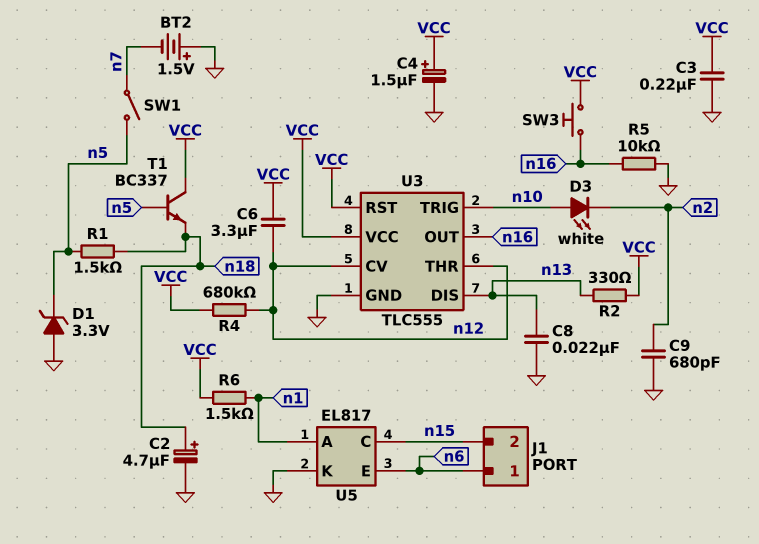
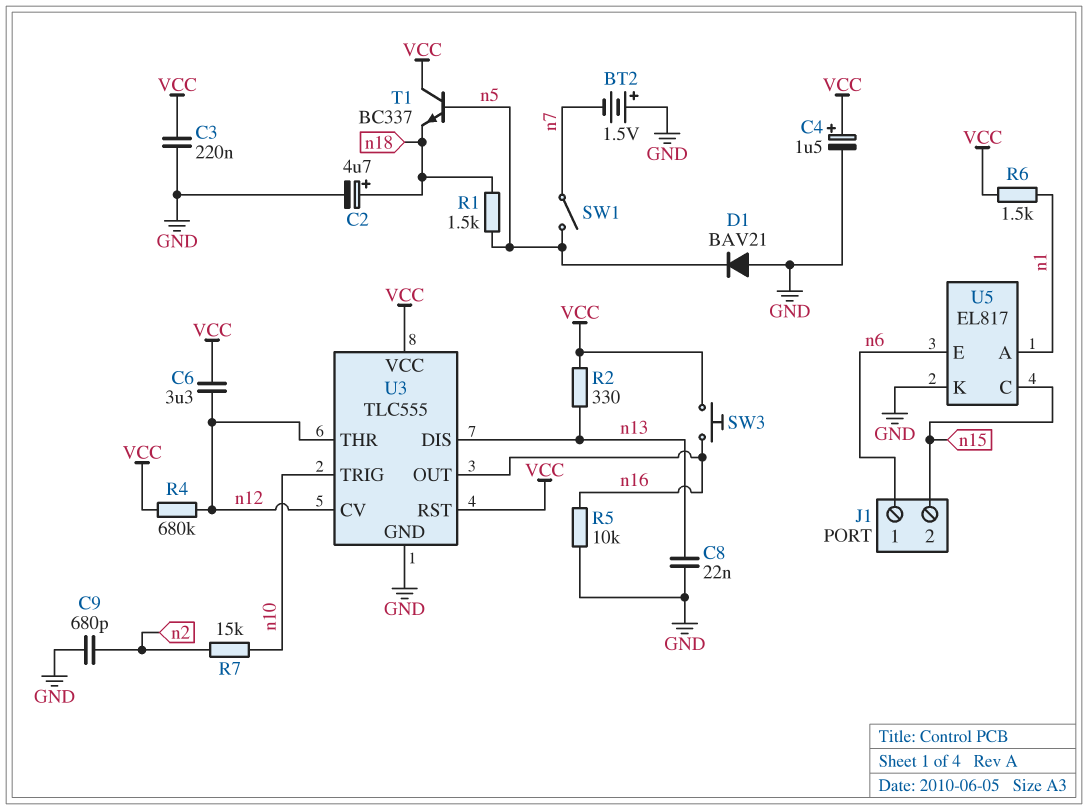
D1: zener 3.3V (A GND, K n5) -> diode BAV21 (A GND, K n5)
D3: LED white (A n10, K n2) -> none
R7: none -> 15k (n2, n10)

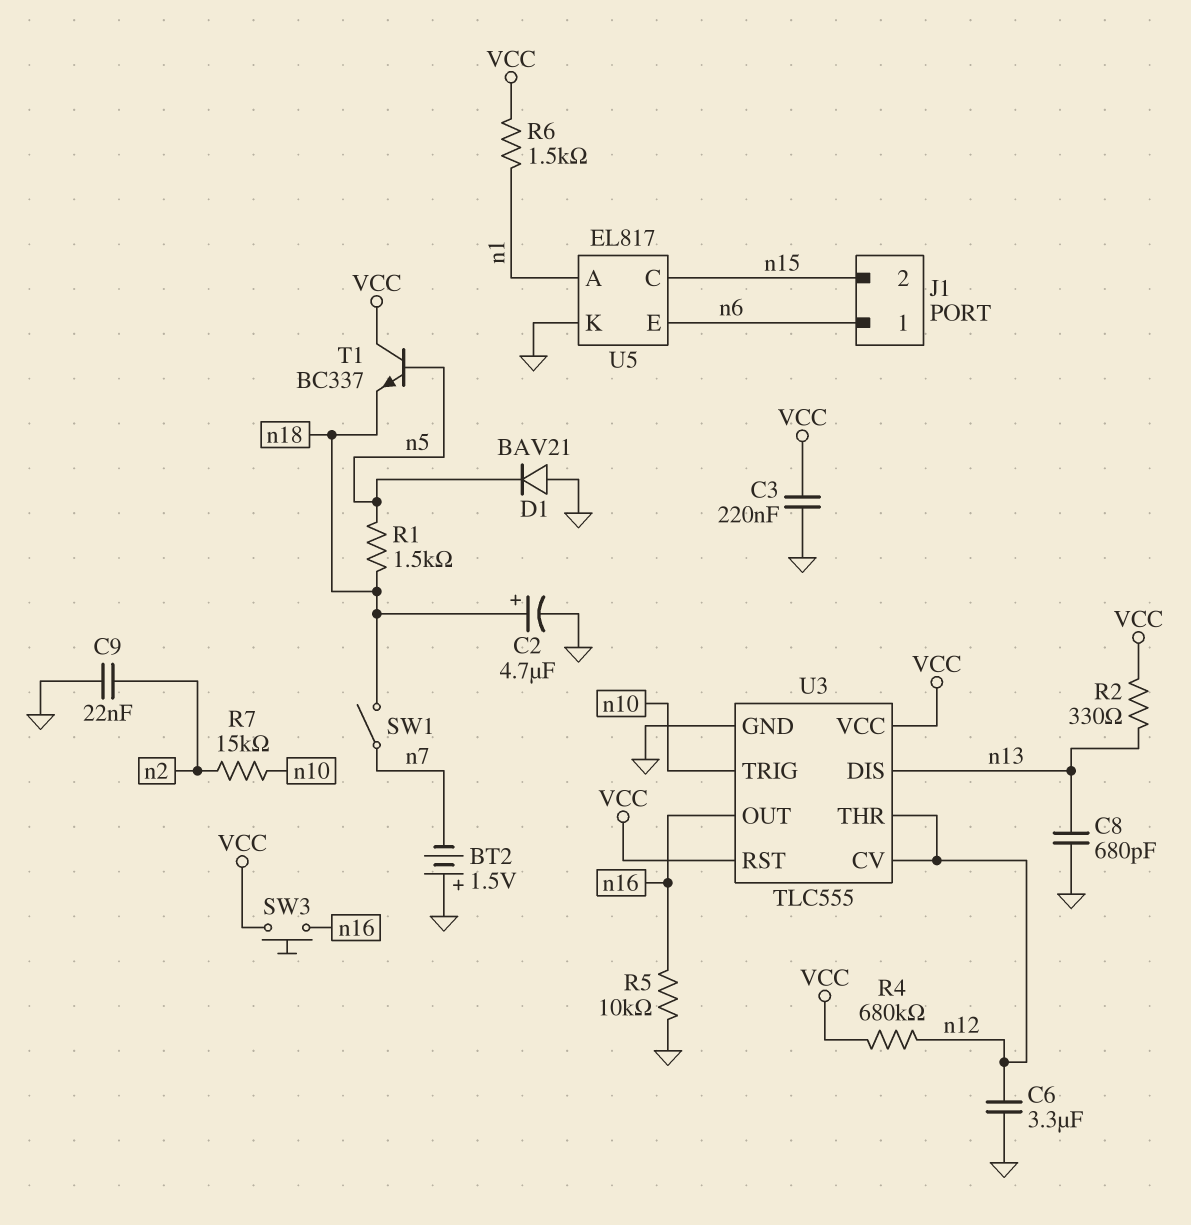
C4: 1.5uF (plus VCC, minus GND) -> none
C6: 3.3uF (VCC, n12) -> 3.3uF (GND, n12)
C8: 22nF (GND, n13) -> 680pF (GND, n13)
C9: 680pF (GND, n2) -> 22nF (GND, n2)
SW1: switch (n5, n7) -> switch (n7, n18)

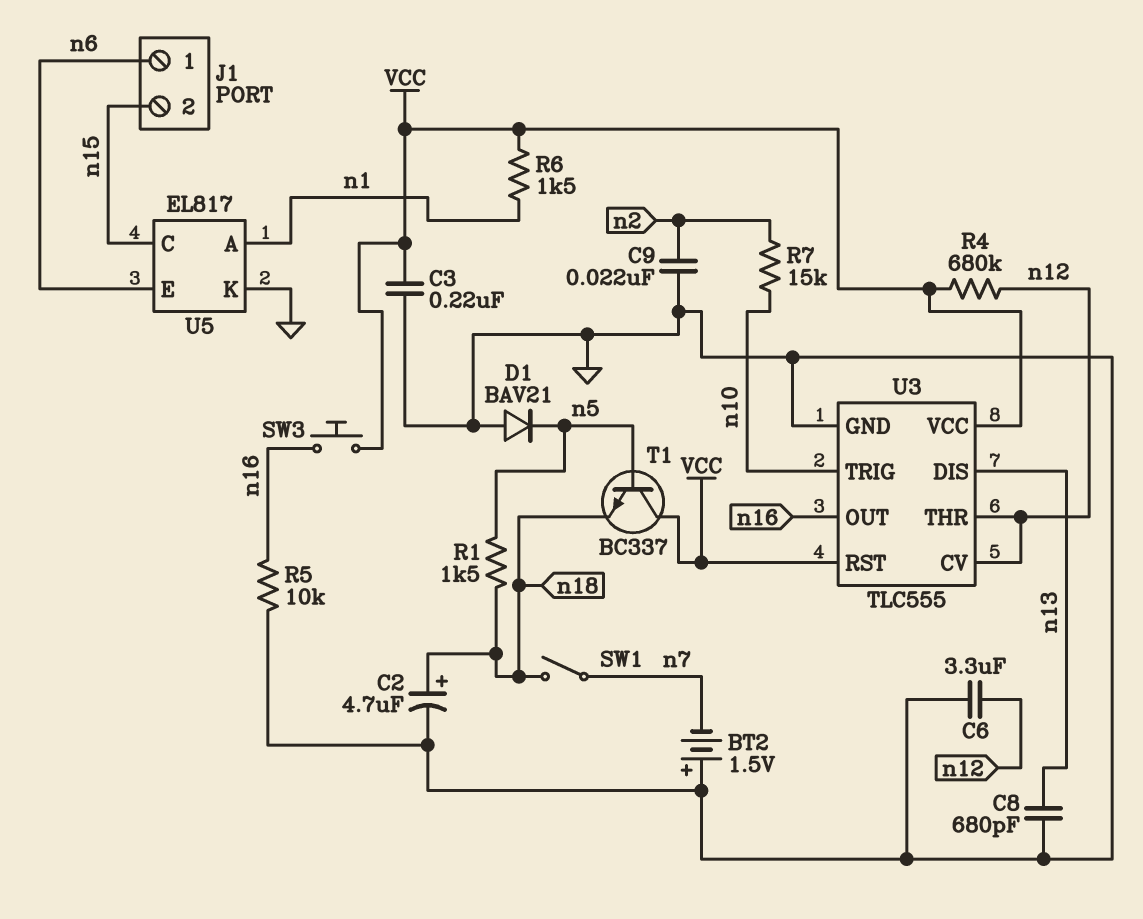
R2: 330 (VCC, n13) -> none

